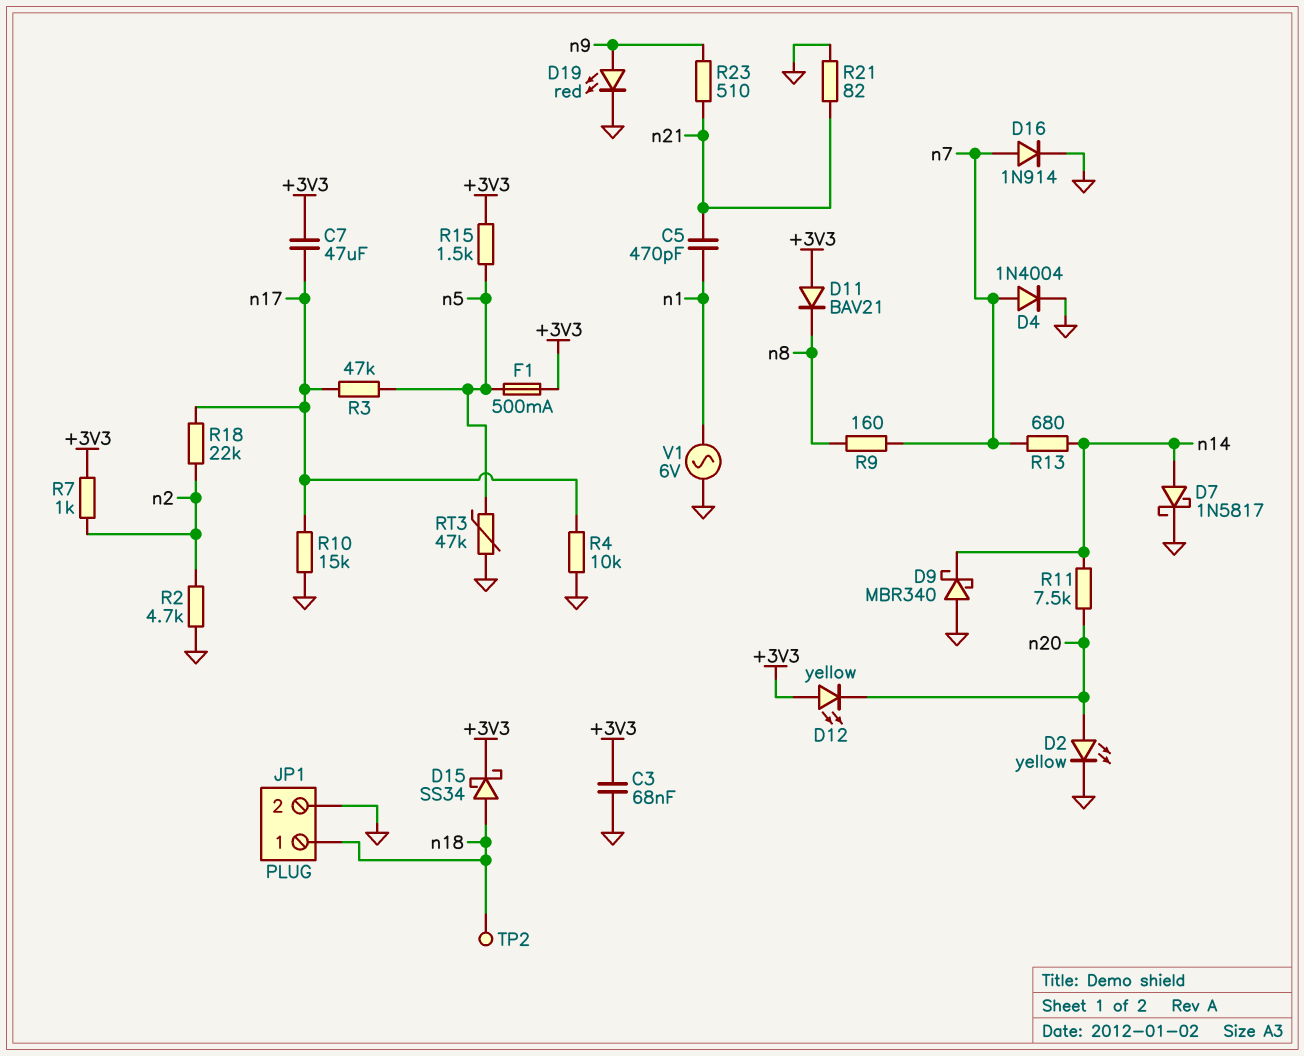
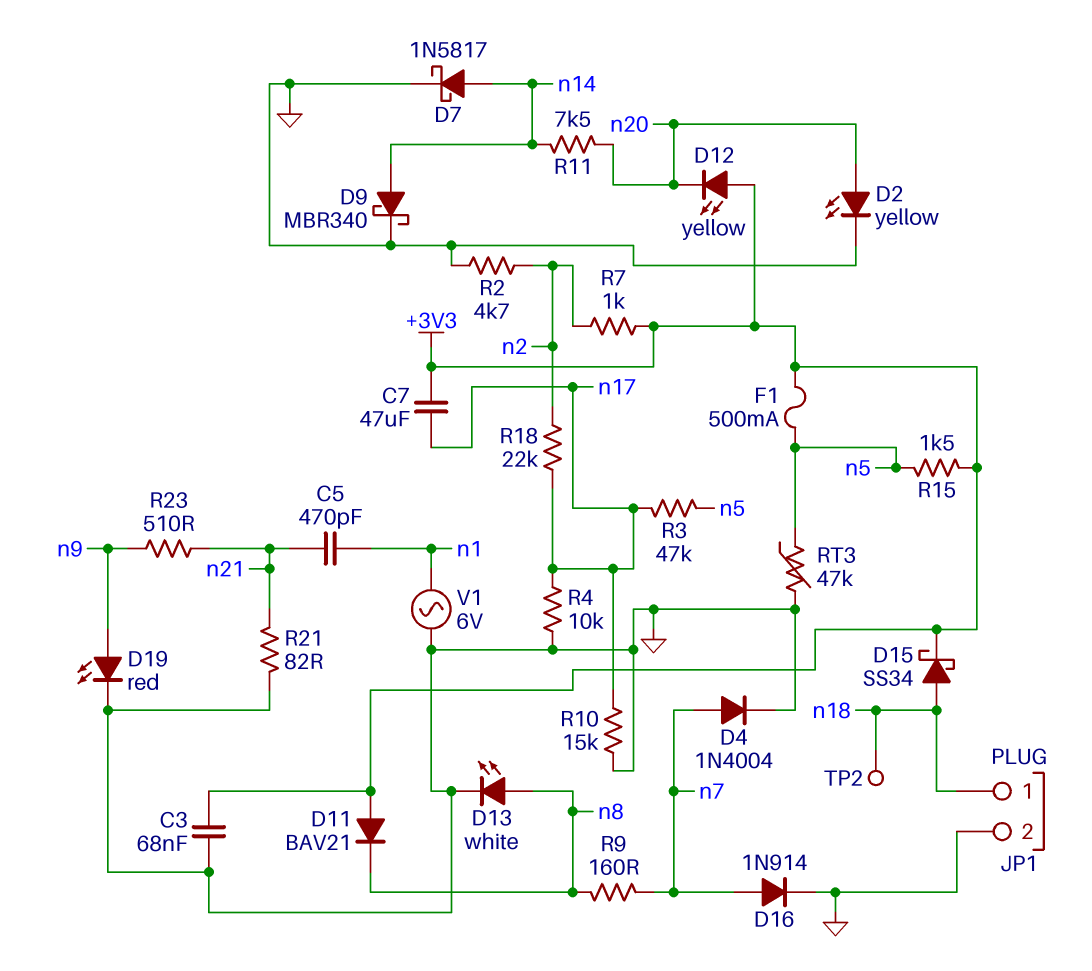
D9: schottky MBR340 (A GND, K n14) -> schottky MBR340 (A n14, K GND)
D13: none -> LED white (A n8, K GND)
R13: 680 (n7, n14) -> none

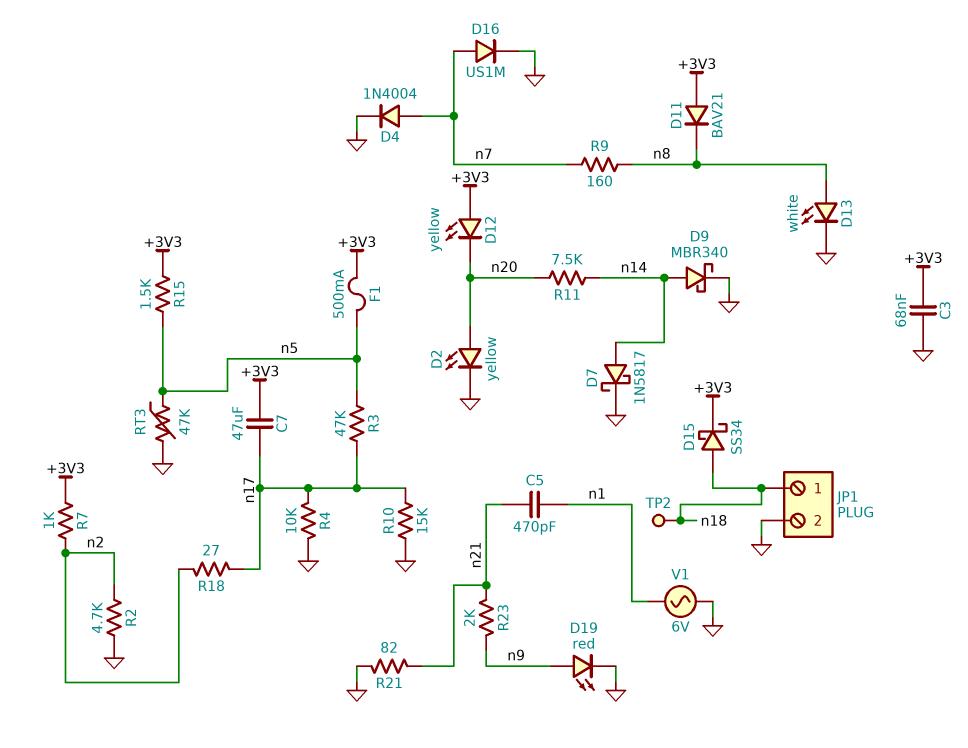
D16: diode 1N914 (A n7, K GND) -> diode US1M (A n7, K GND)
R18: 22k (n2, n17) -> 27 (n2, n17)
R23: 510 (n9, n21) -> 2k (n9, n21)

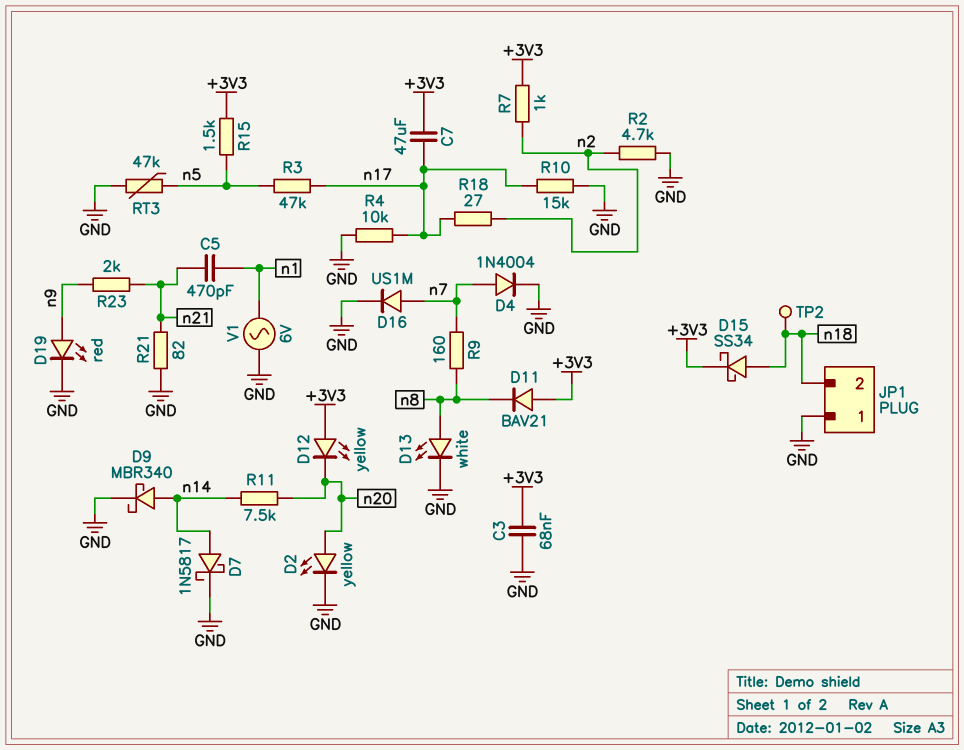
F1: 500mA (+3V3, n5) -> none
JP1 pin 1: n18 -> GND
JP1 pin 2: GND -> n18

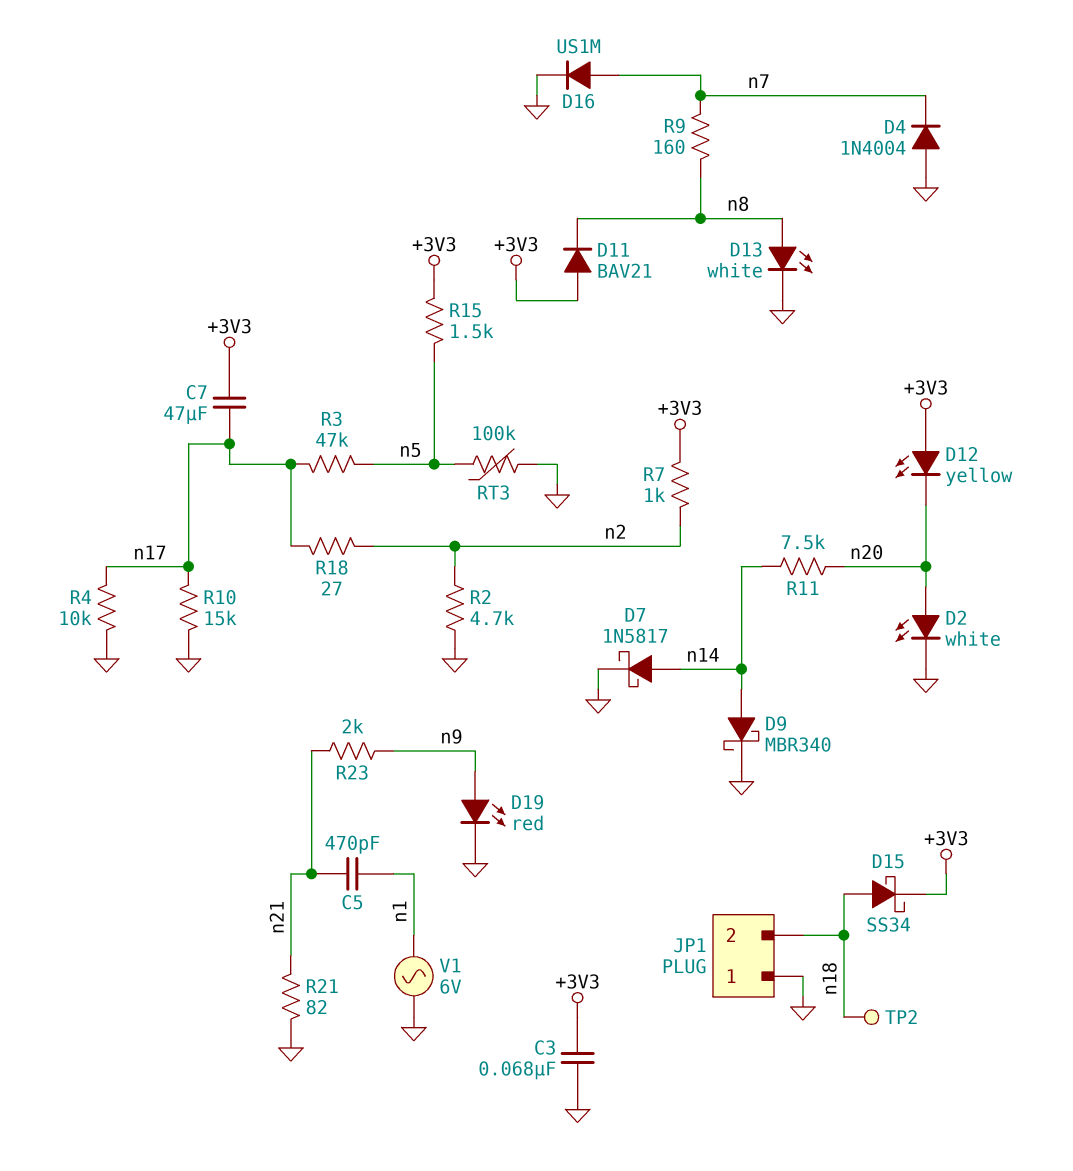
D2: LED yellow (A n20, K GND) -> LED white (A n20, K GND)
D4: diode 1N4004 (A n7, K GND) -> diode 1N4004 (A GND, K n7)
RT3: 47k (GND, n5) -> 100k (GND, n5)

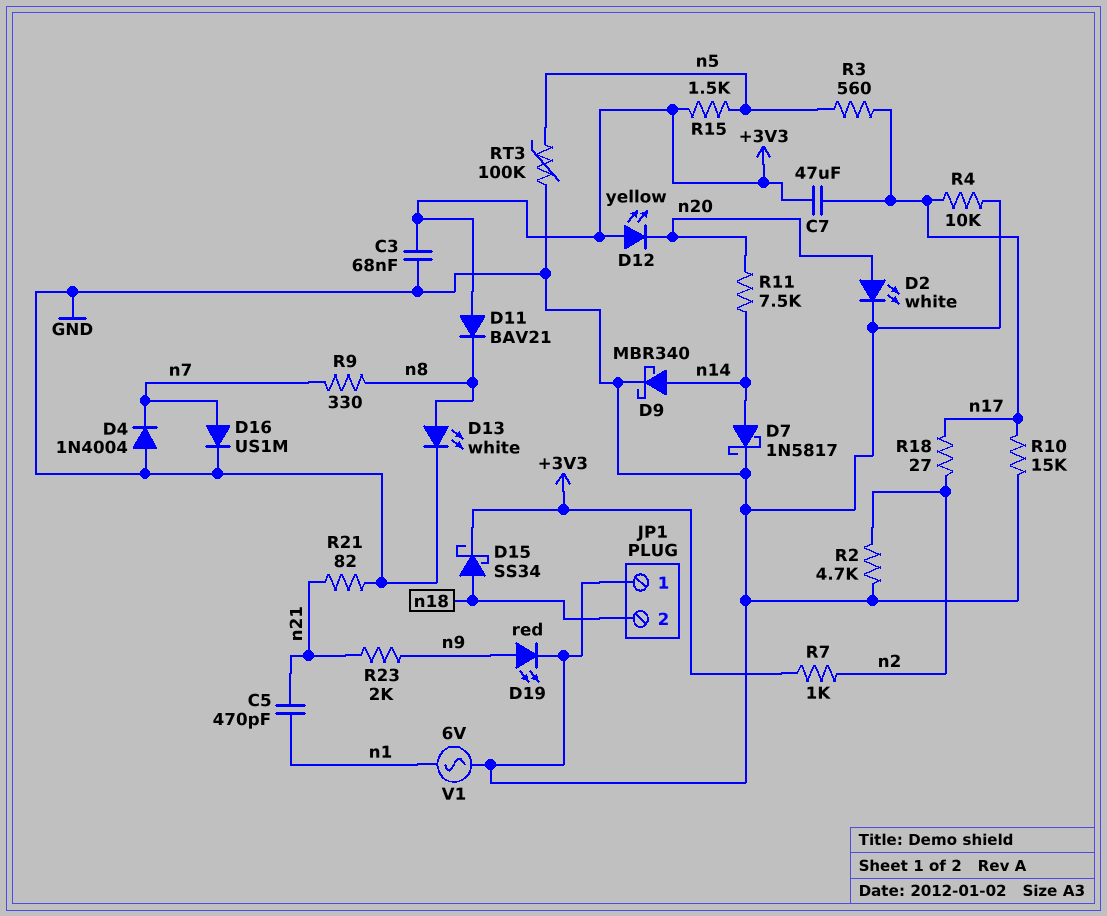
R3: 47k (n5, n17) -> 560 (n5, n17)
R9: 160 (n7, n8) -> 330 (n7, n8)
TP2: test point (n18) -> none

